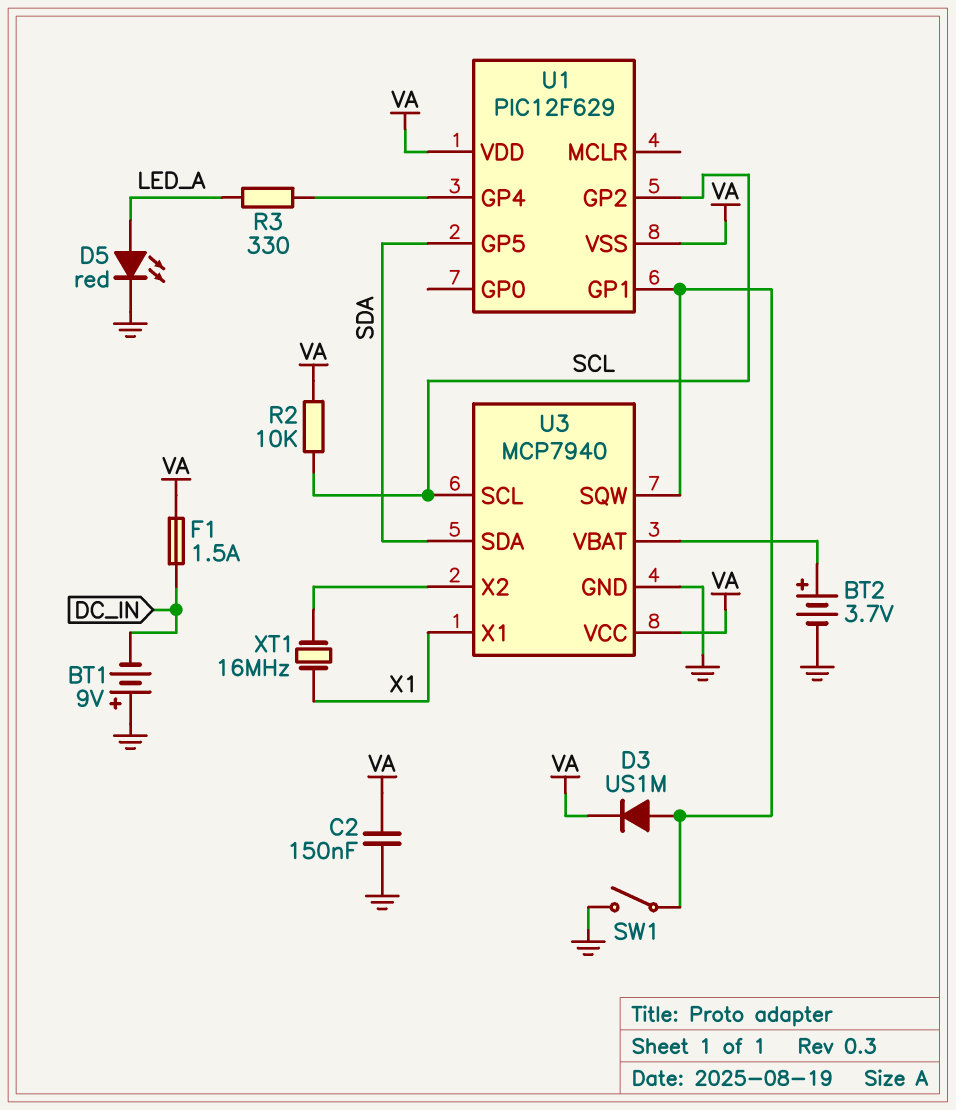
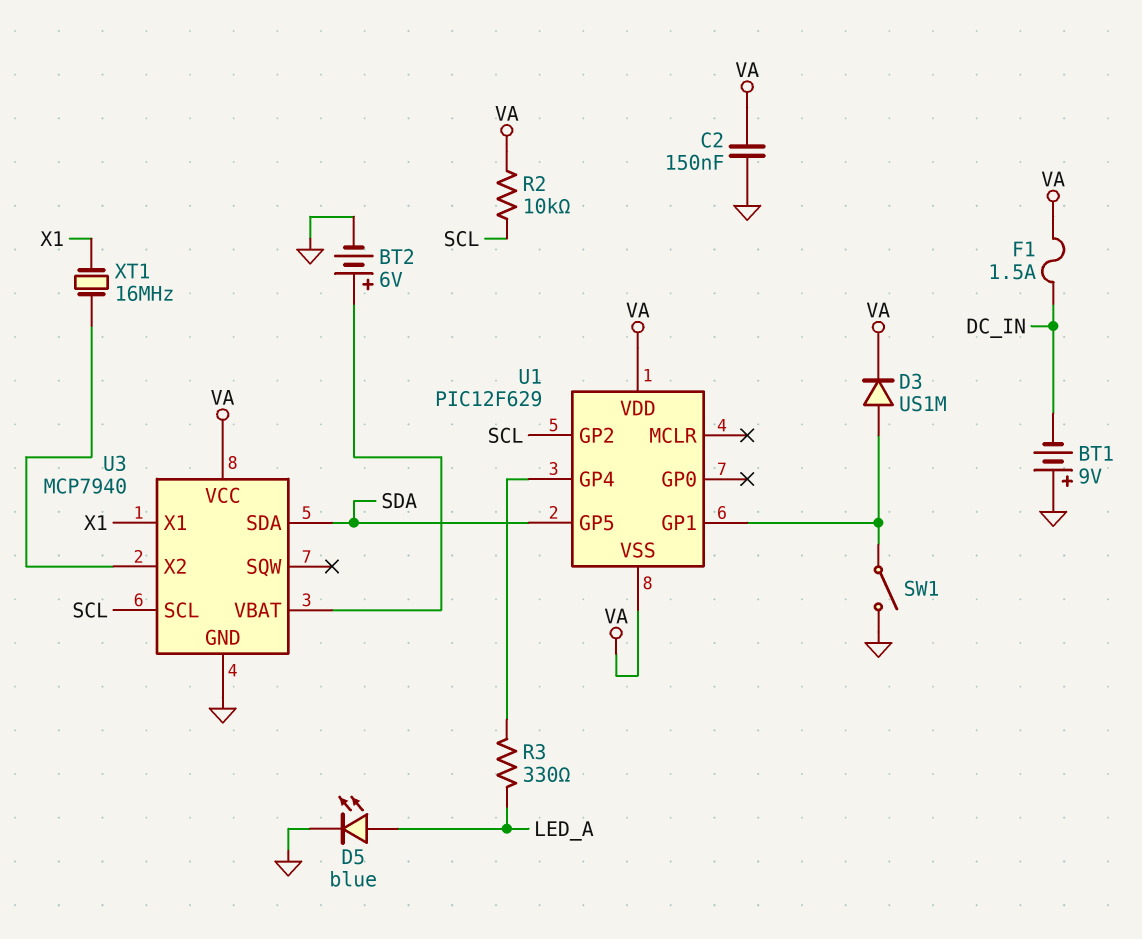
BT2: 3.7V (plus U3/VBAT, minus GND) -> 6V (plus U3/VBAT, minus GND)
D5: LED red (A LED_A, K GND) -> LED blue (A LED_A, K GND)
U3 pin SQW: U1/GP1 -> none

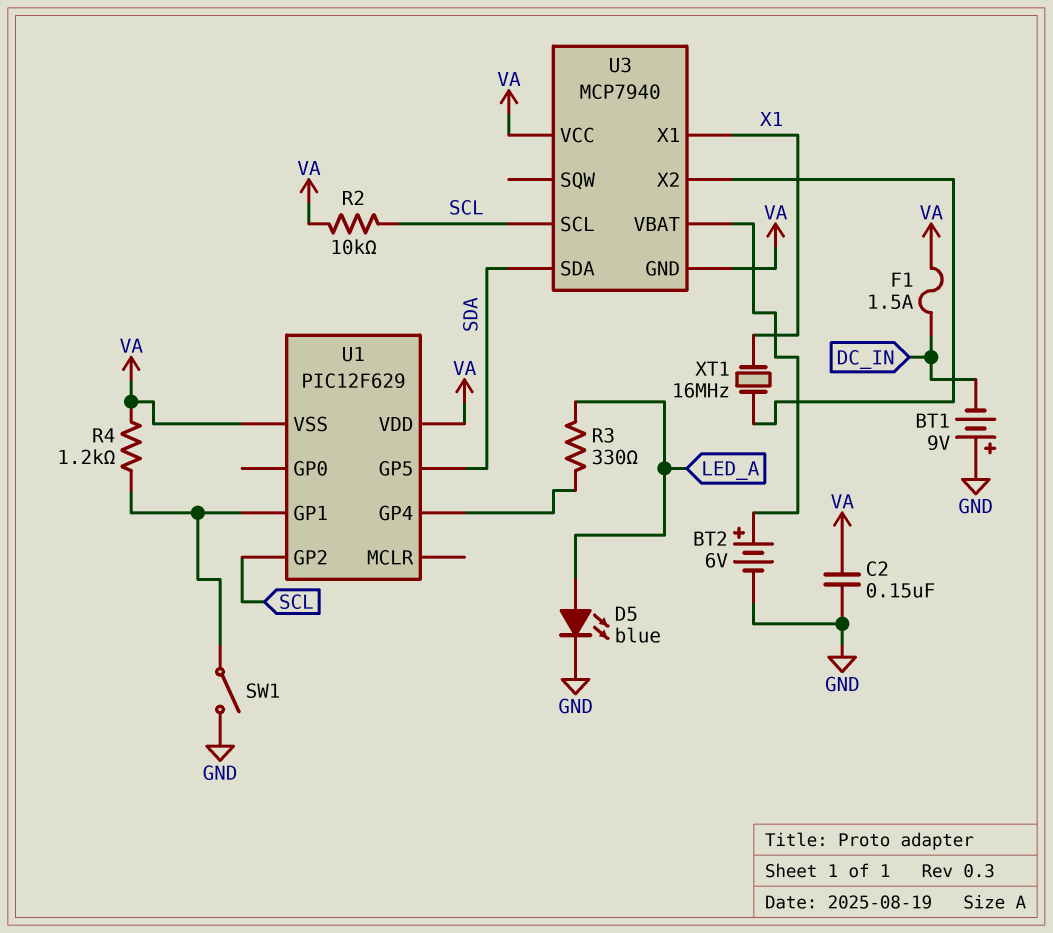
D3: diode US1M (A U1/GP1, K VA) -> none
R4: none -> 1.2k (U1/GP1, VA)
U3 pin GND: GND -> VA

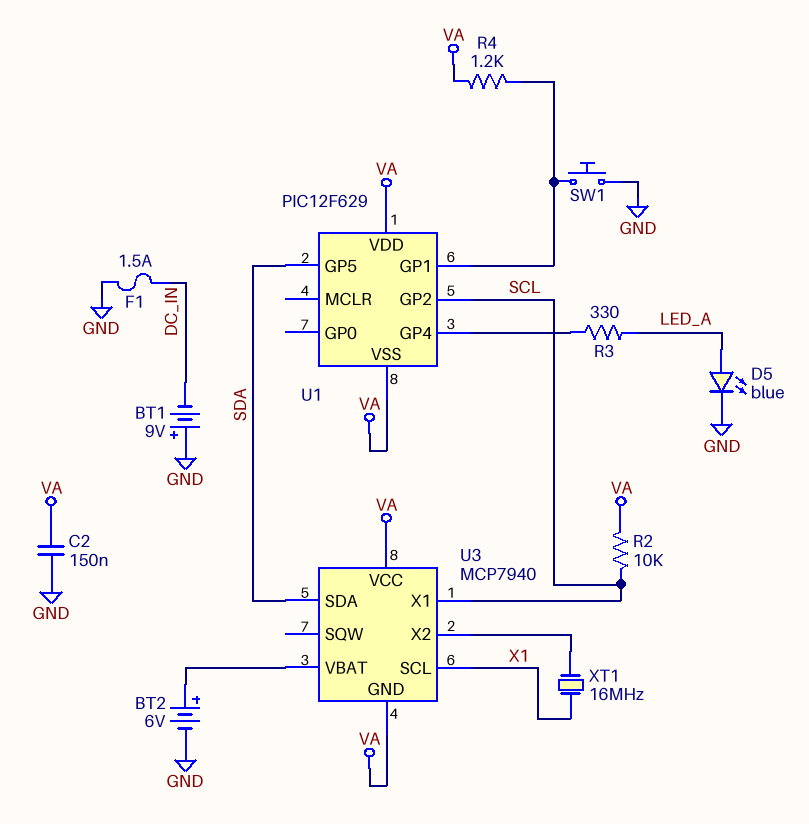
F1: 1.5A (DC_IN, VA) -> 1.5A (DC_IN, GND)
SW1: switch (GND, U1/GP1) -> button (GND, U1/GP1)
U3 pin SCL: SCL -> X1
U3 pin X1: X1 -> SCL

